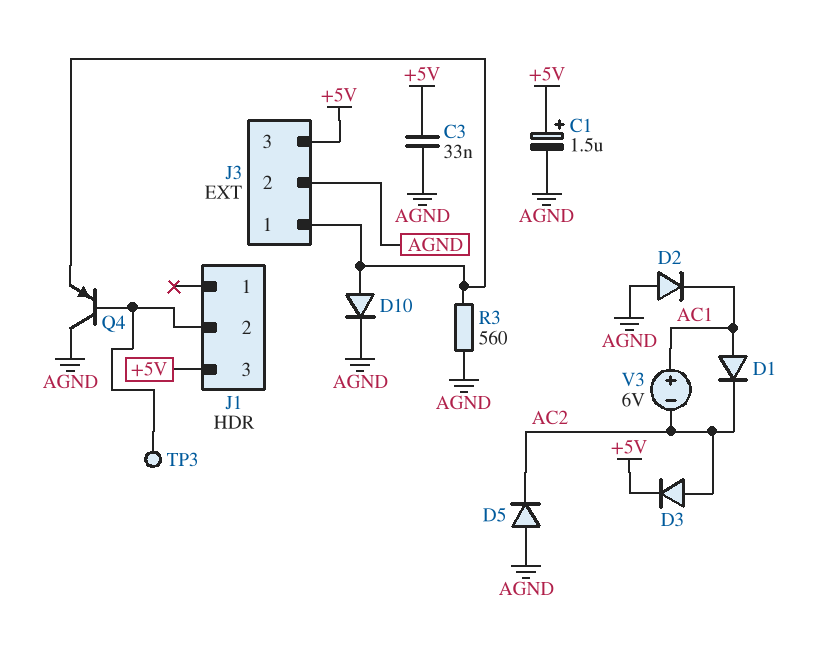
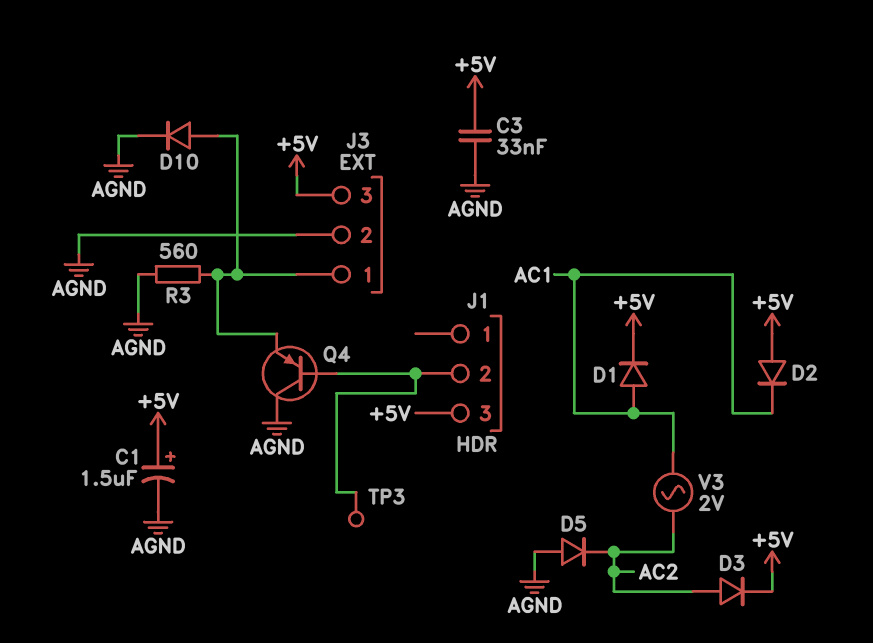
D1: diode (A AC1, K AC2) -> diode (A AC1, K +5V)
D2: diode (A AGND, K AC1) -> diode (A +5V, K AC1)
V3: 6V (plus AC1, minus AC2) -> AC 2V (AC1, AC2)

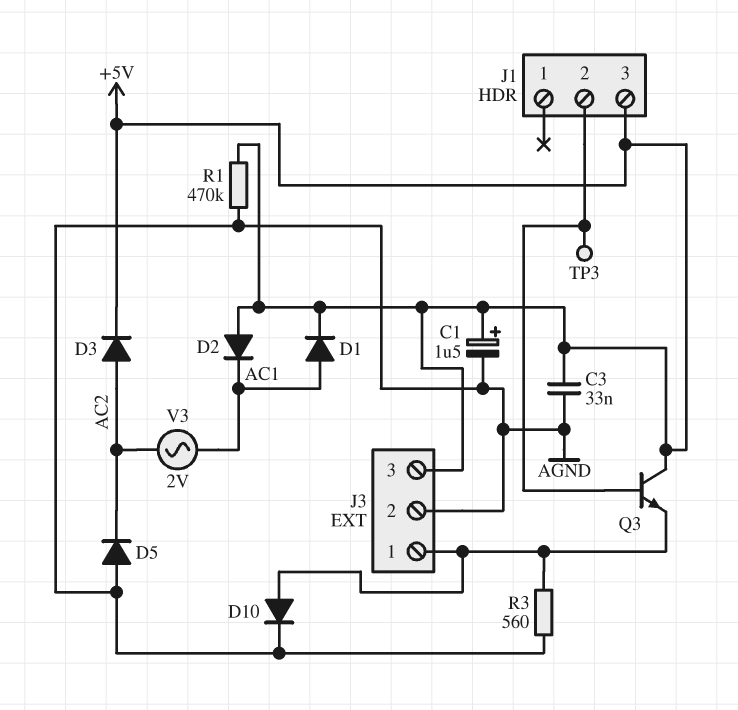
Q3: none -> NPN (B J1/2, C +5V, E J3/1)
Q4: PNP (B J1/2, C AGND, E J3/1) -> none
R1: none -> 470k (+5V, AGND)

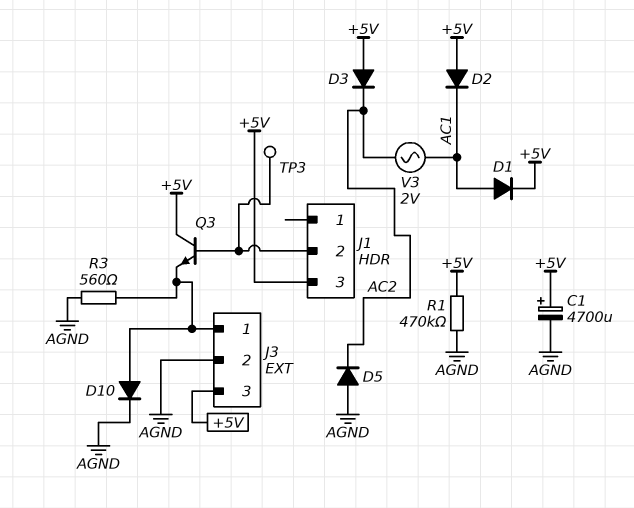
C1: 1.5uF (plus +5V, minus AGND) -> 4700uF (plus +5V, minus AGND)
C3: 33nF (+5V, AGND) -> none
D3: diode (A AC2, K +5V) -> diode (A +5V, K AC2)

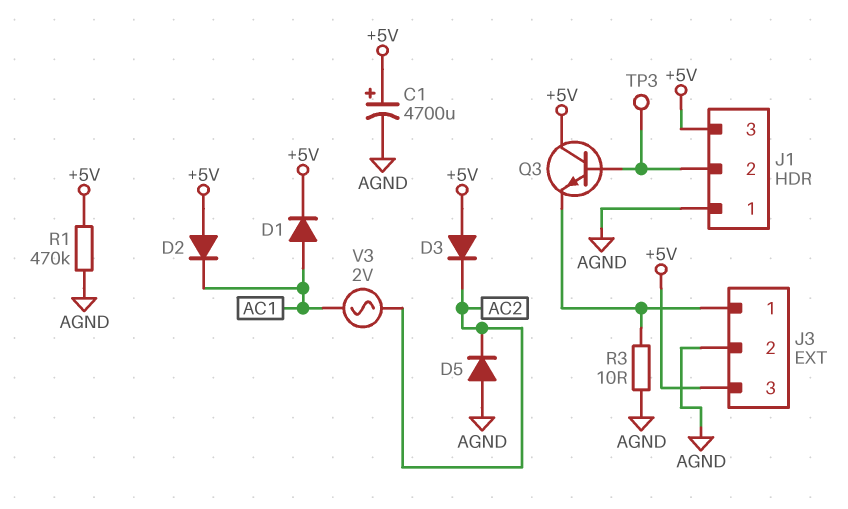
D10: diode (A J3/1, K AGND) -> none
J1 pin 1: none -> AGND
R3: 560 (AGND, J3/1) -> 10 (AGND, J3/1)

